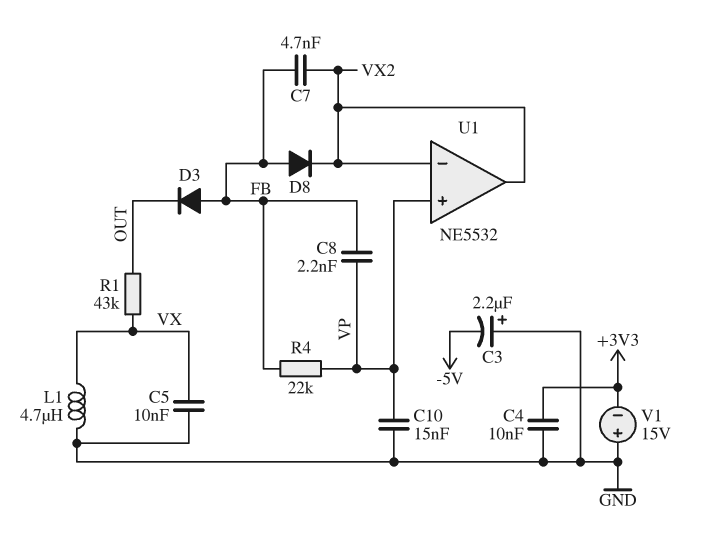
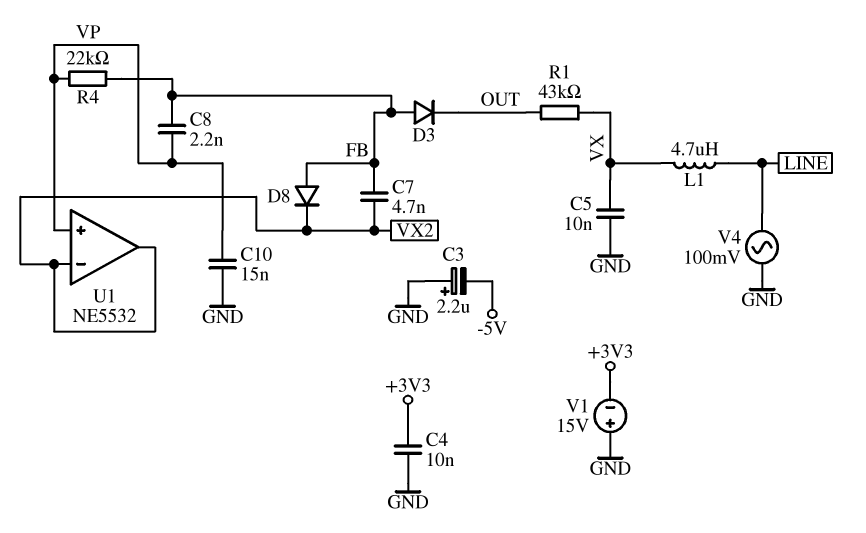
L1: 4.7uH (GND, VX) -> 4.7uH (LINE, VX)
V4: none -> AC 100mV (GND, LINE)

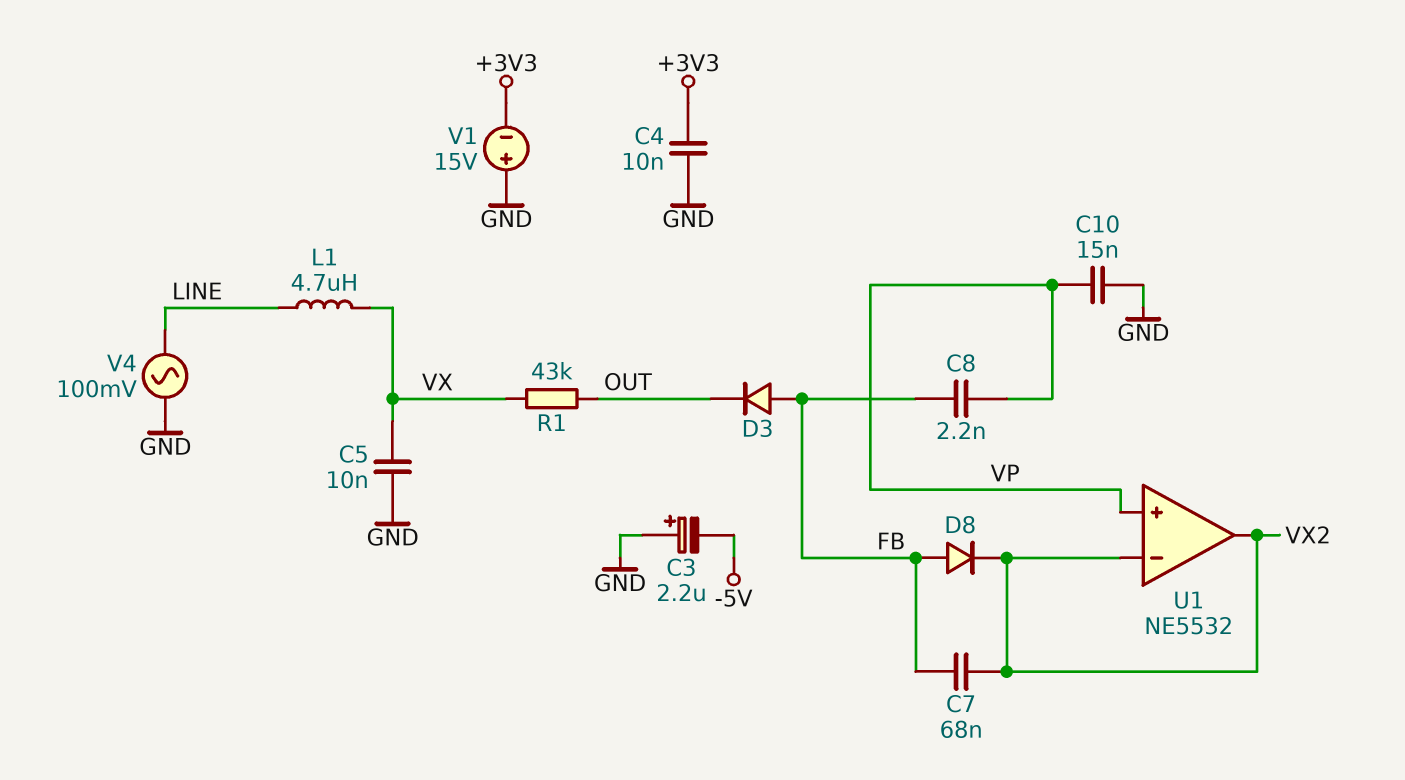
C7: 4.7nF (FB, VX2) -> 68nF (FB, VX2)
R4: 22k (FB, VP) -> none

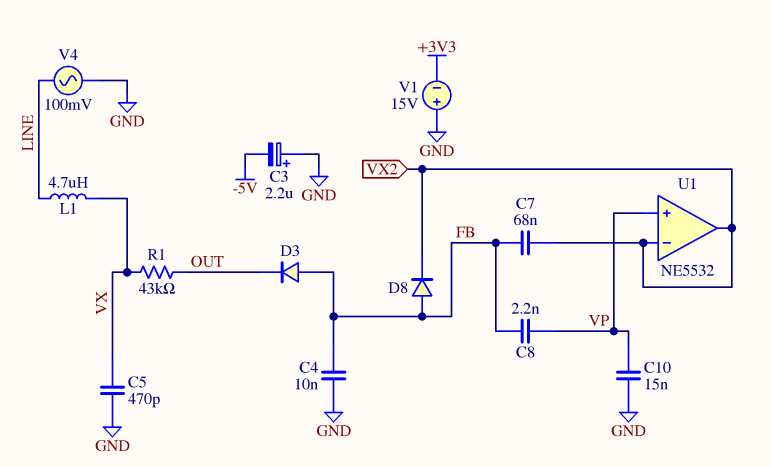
C4: 10nF (+3V3, GND) -> 10nF (FB, GND)
C5: 10nF (GND, VX) -> 470pF (GND, VX)

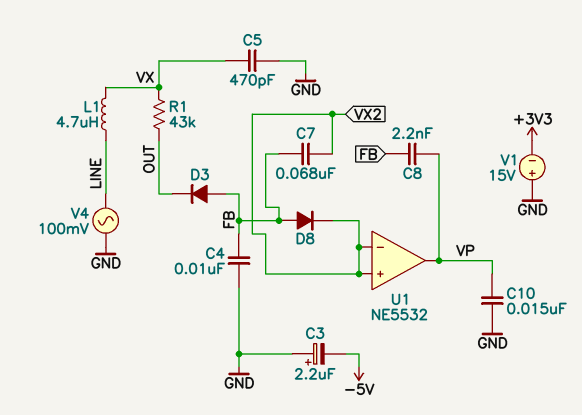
U1 pin in+: VP -> VX2
U1 pin out: VX2 -> VP

